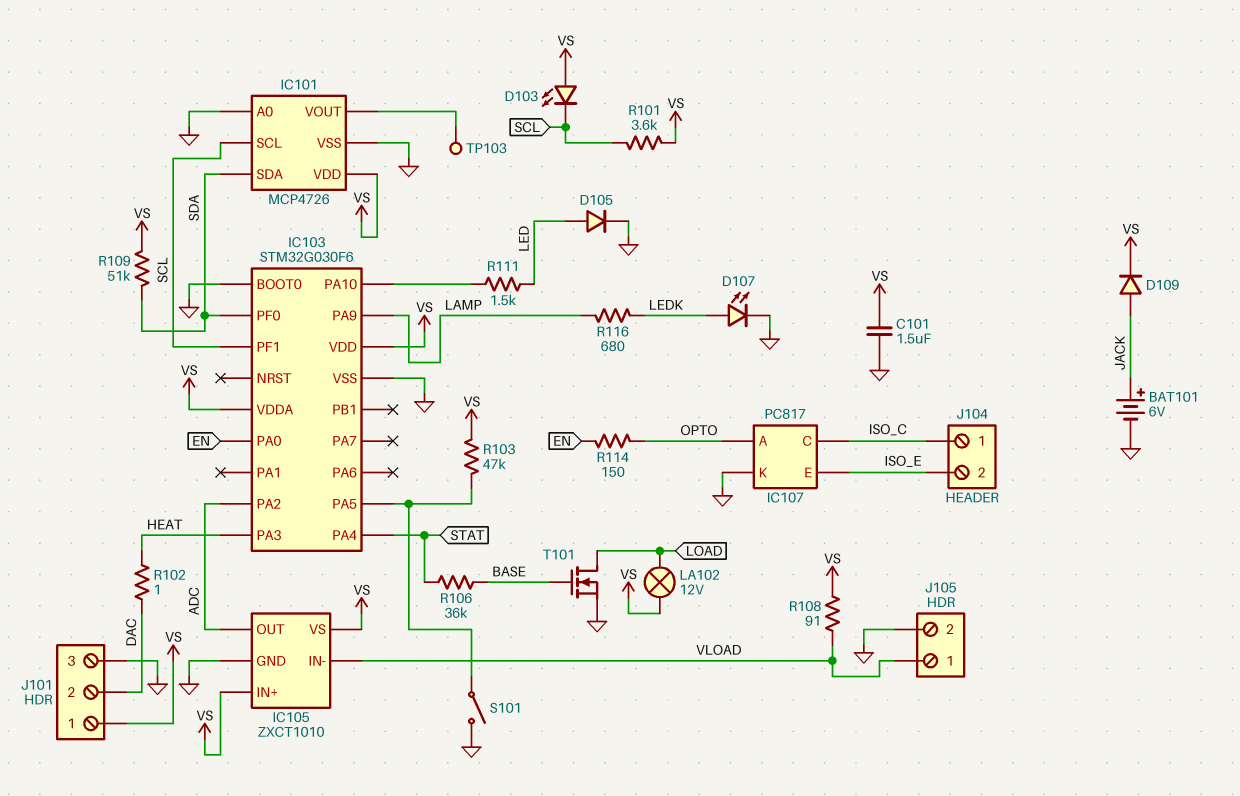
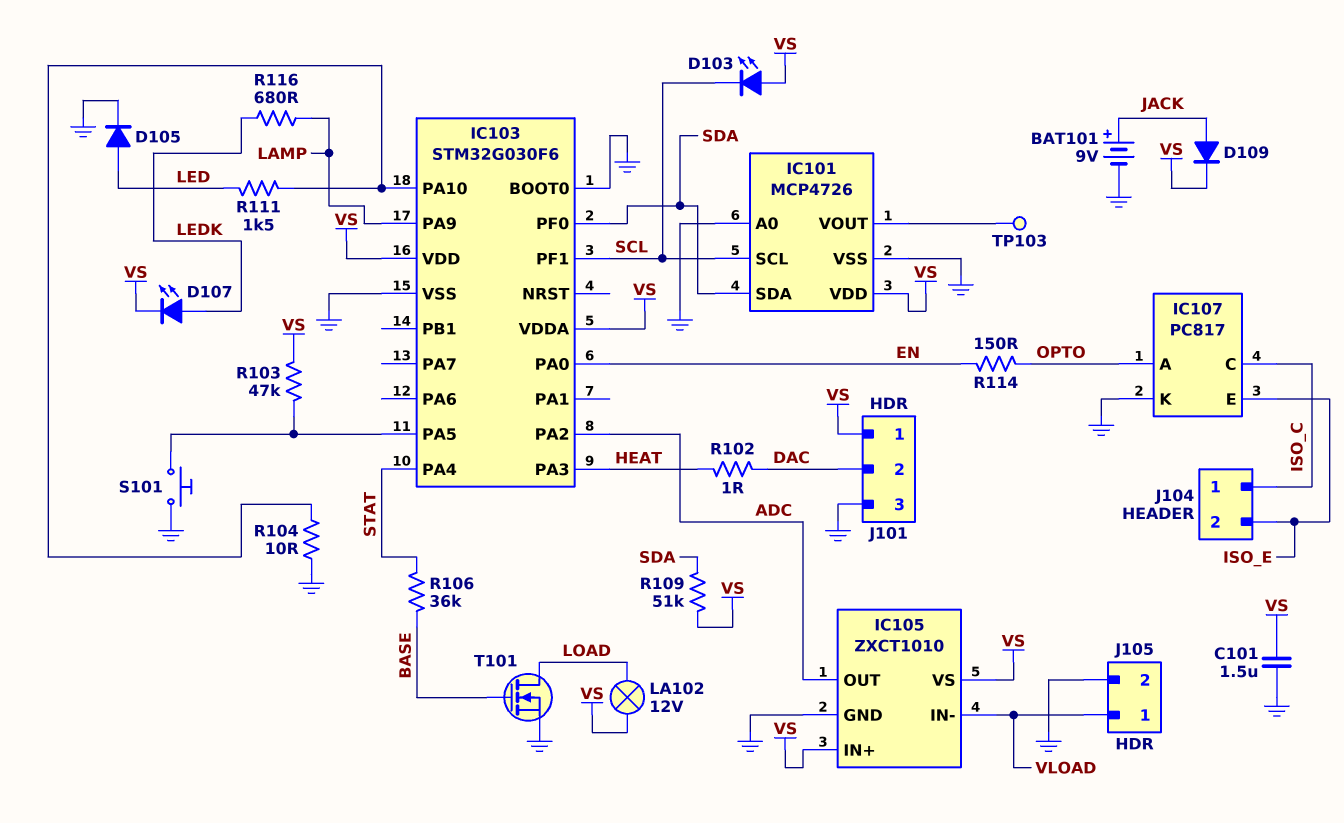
BAT101: 6V (plus JACK, minus GND) -> 9V (plus JACK, minus GND)
D107: LED (A LEDK, K GND) -> LED (A LEDK, K VS)
R101: 3.6k (SCL, VS) -> none
R104: none -> 10 (GND, IC103/PA10)
R108: 91 (VLOAD, VS) -> none
S101: switch (GND, IC103/PA5) -> button (GND, IC103/PA5)

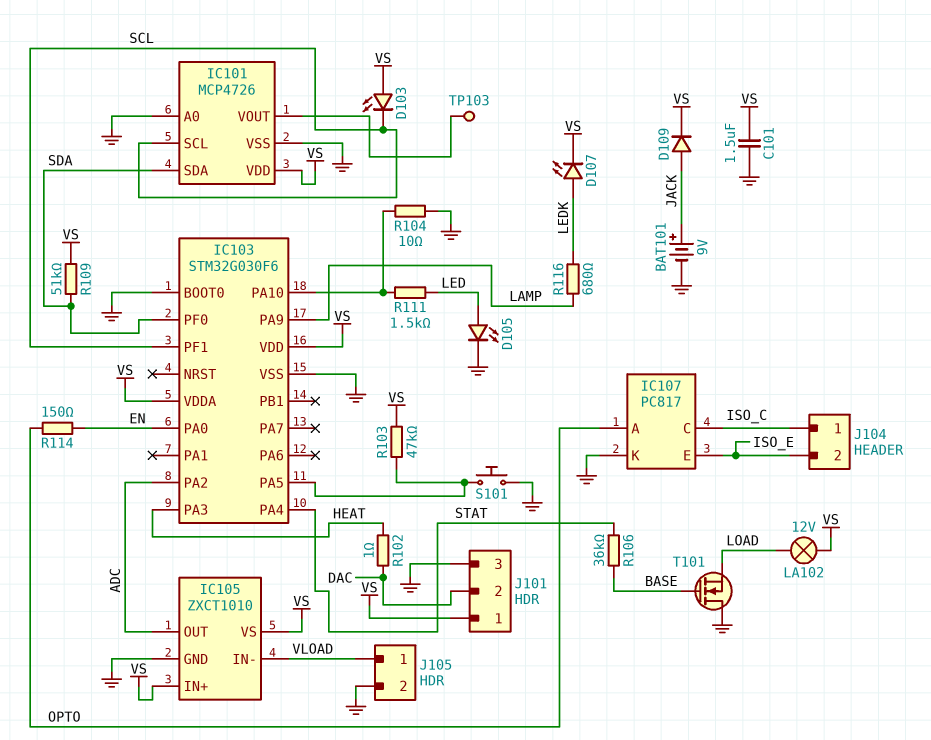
D105: diode (A LED, K GND) -> LED (A LED, K GND)
T101: NMOS (G BASE, D LOAD, S GND) -> NMOS (G BASE, D GND, S LOAD)

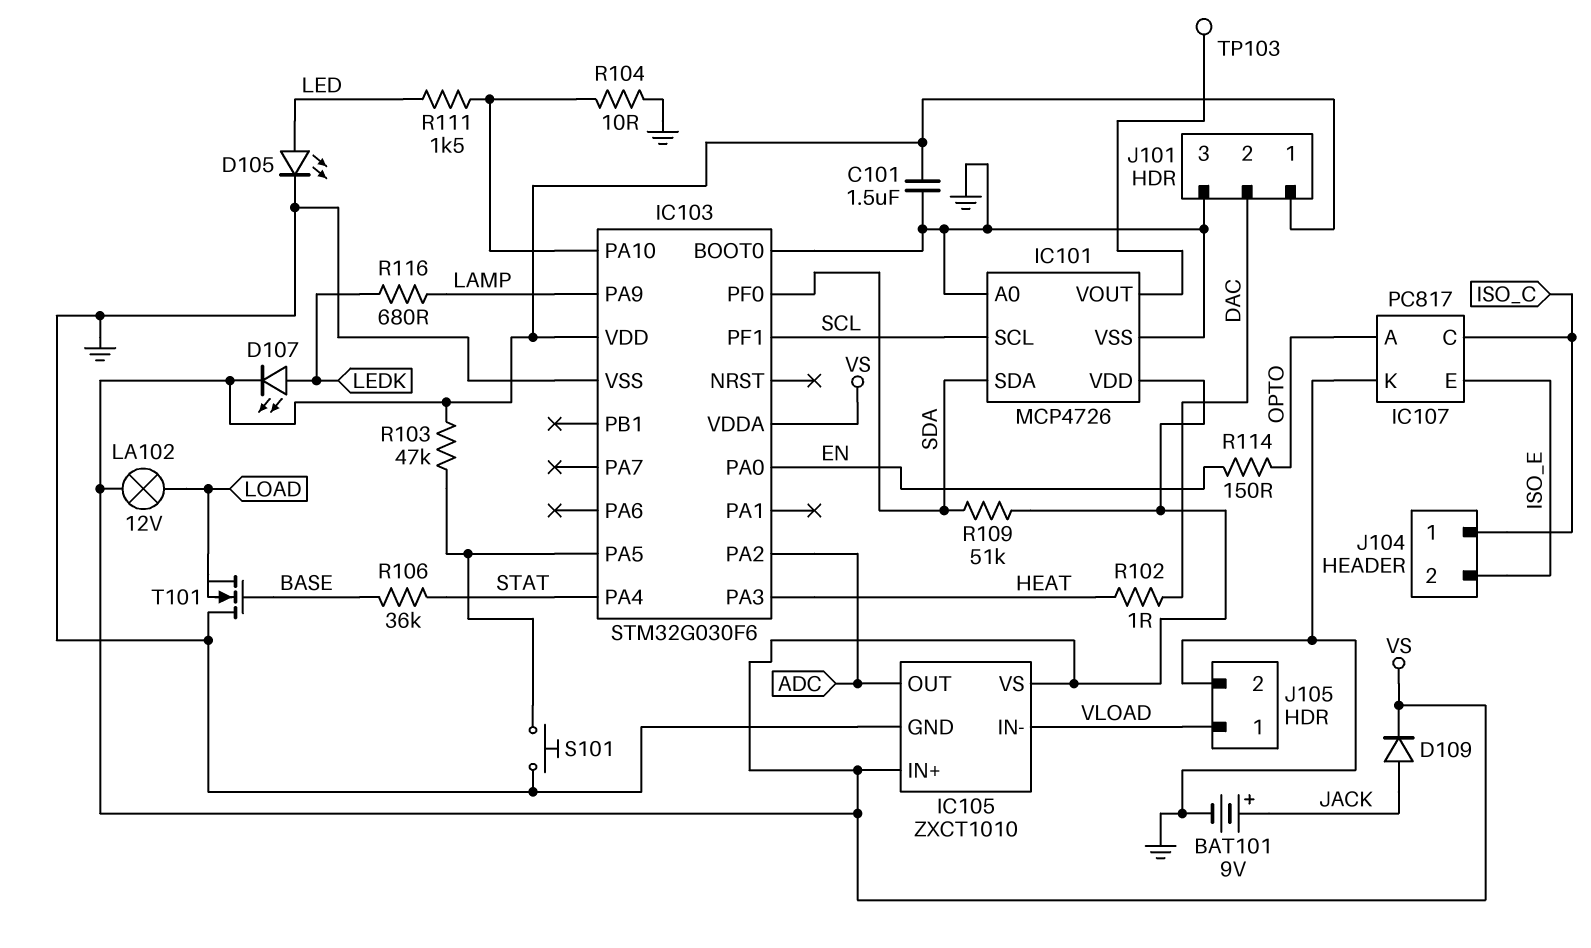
D103: LED (A VS, K SCL) -> none

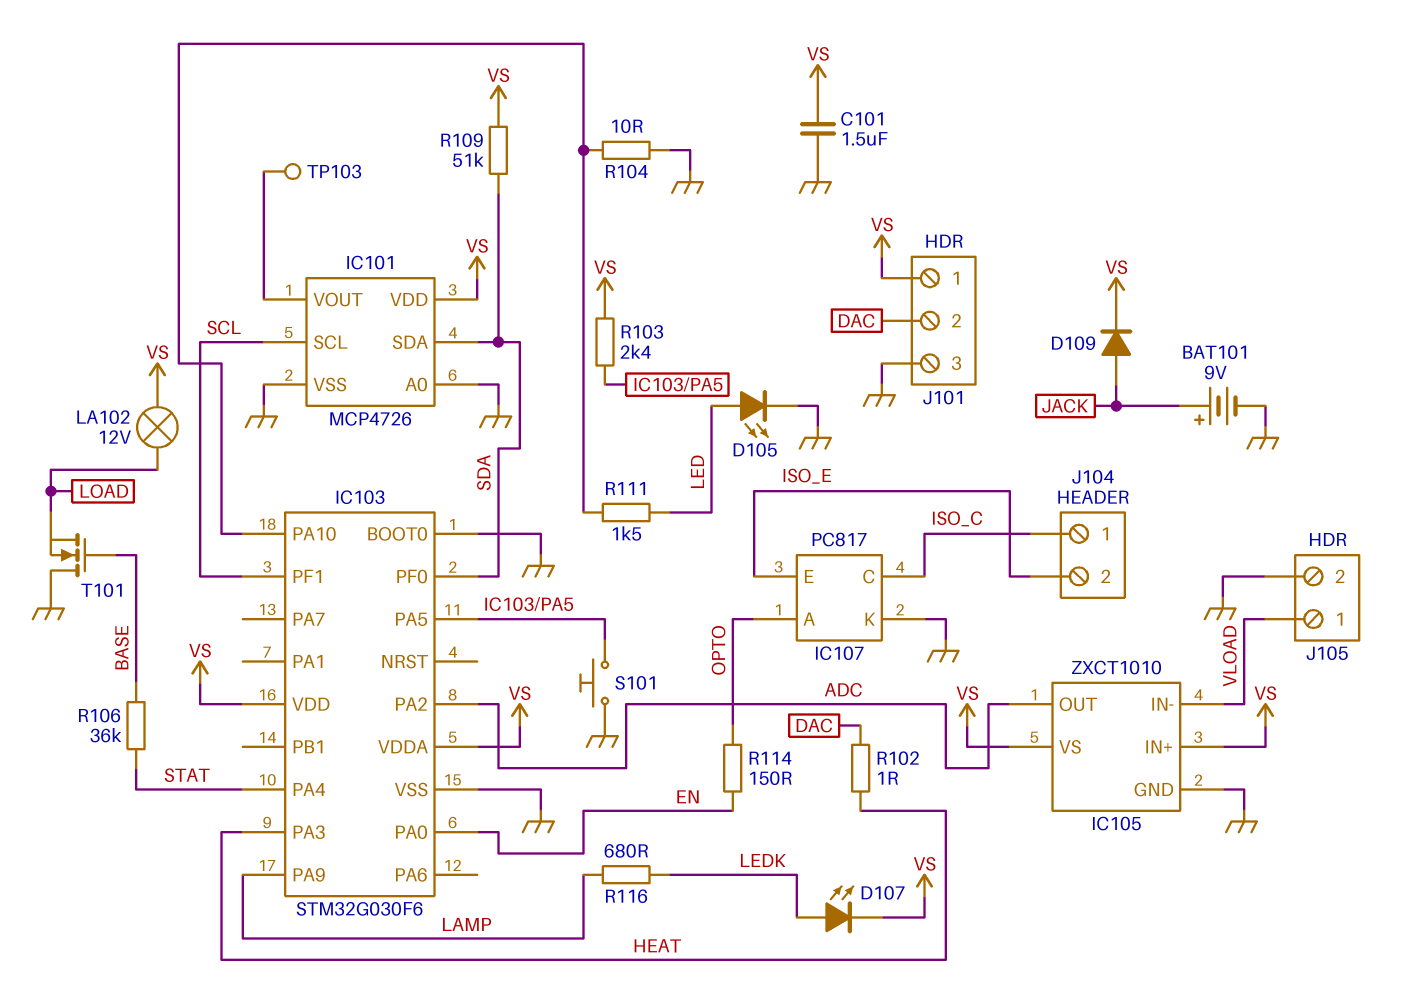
R103: 47k (IC103/PA5, VS) -> 2.4k (IC103/PA5, VS)

